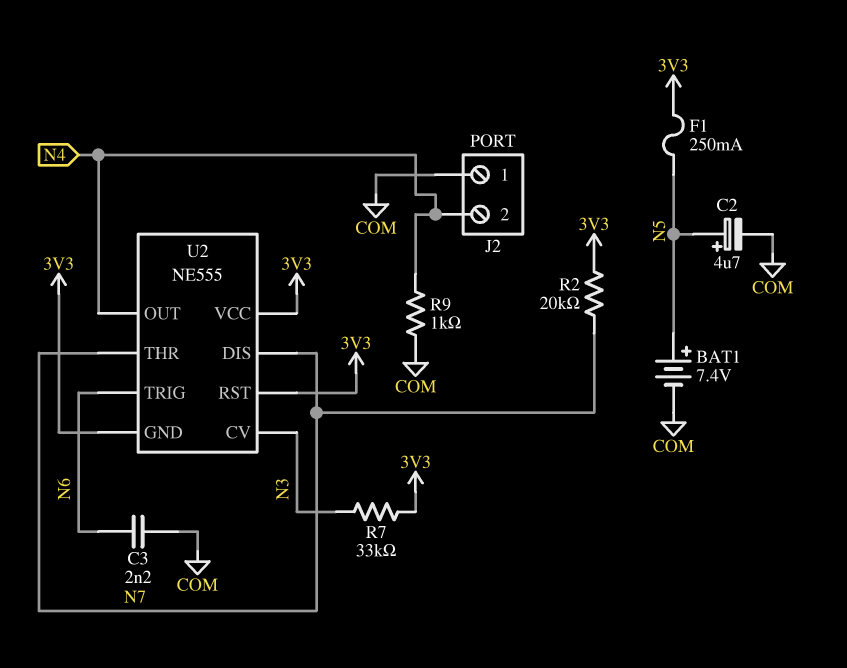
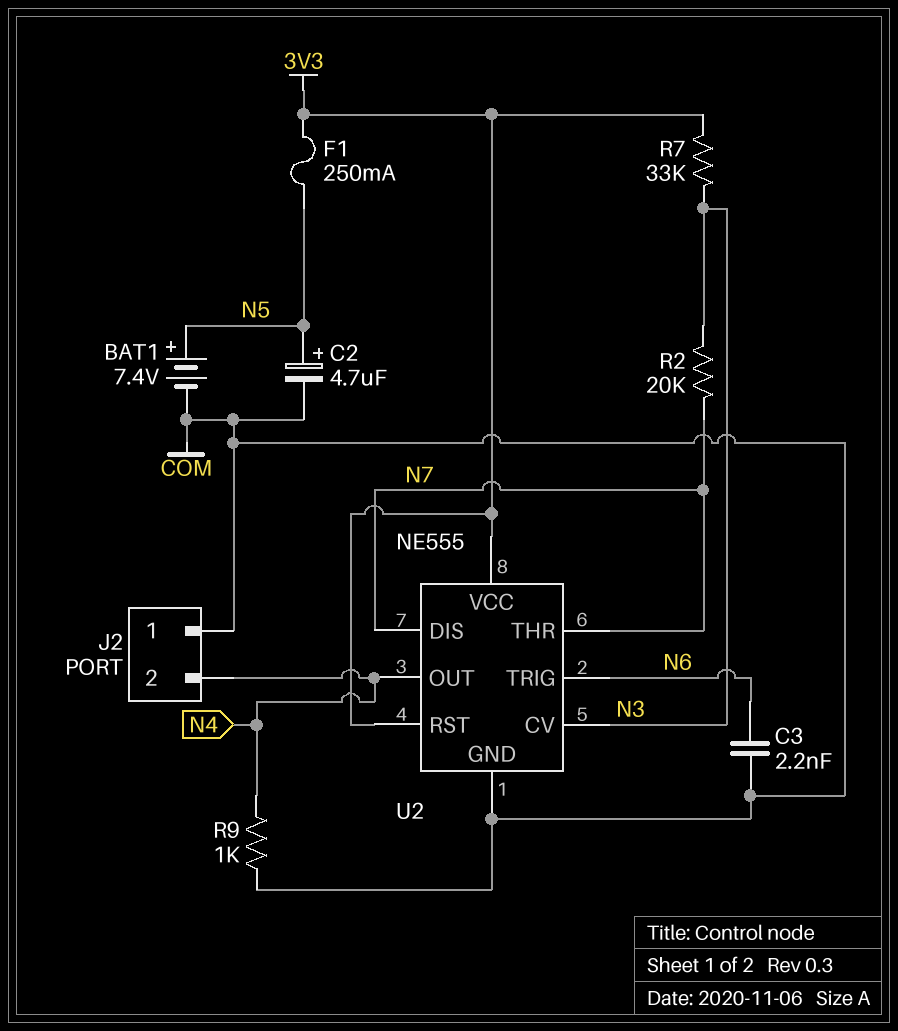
R2: 20k (3V3, N7) -> 20k (N3, N7)
U2 pin GND: 3V3 -> COM

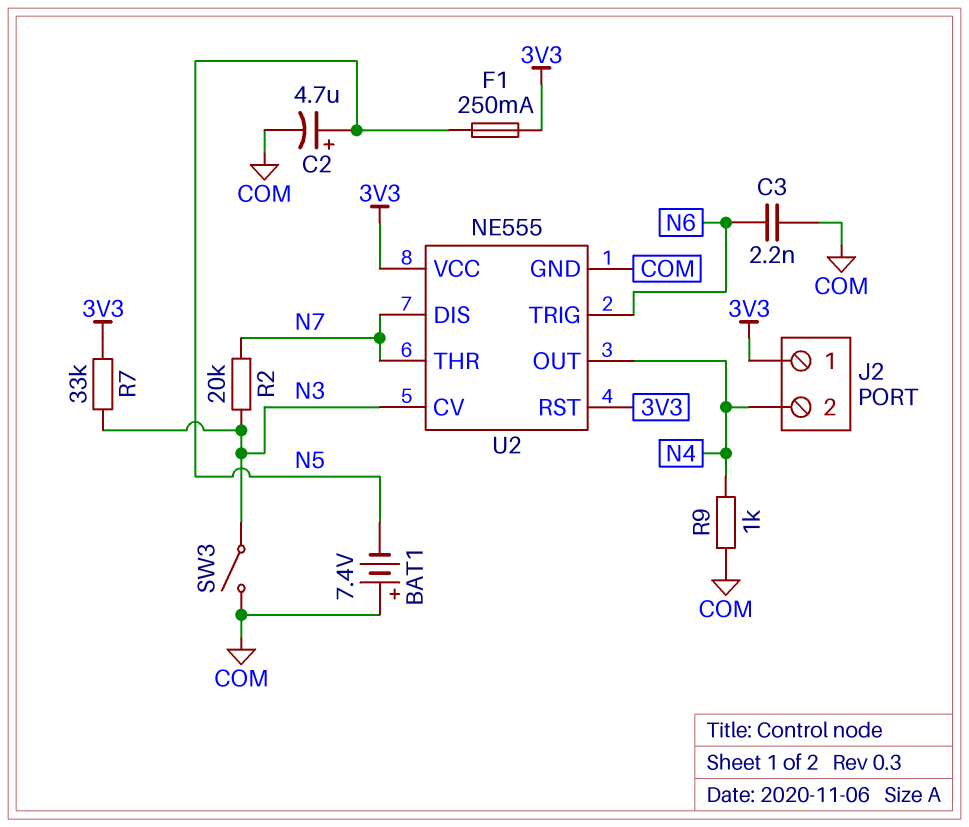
BAT1: 7.4V (plus N5, minus COM) -> 7.4V (plus COM, minus N5)
J2 pin 1: COM -> 3V3
SW3: none -> switch (COM, N3)

